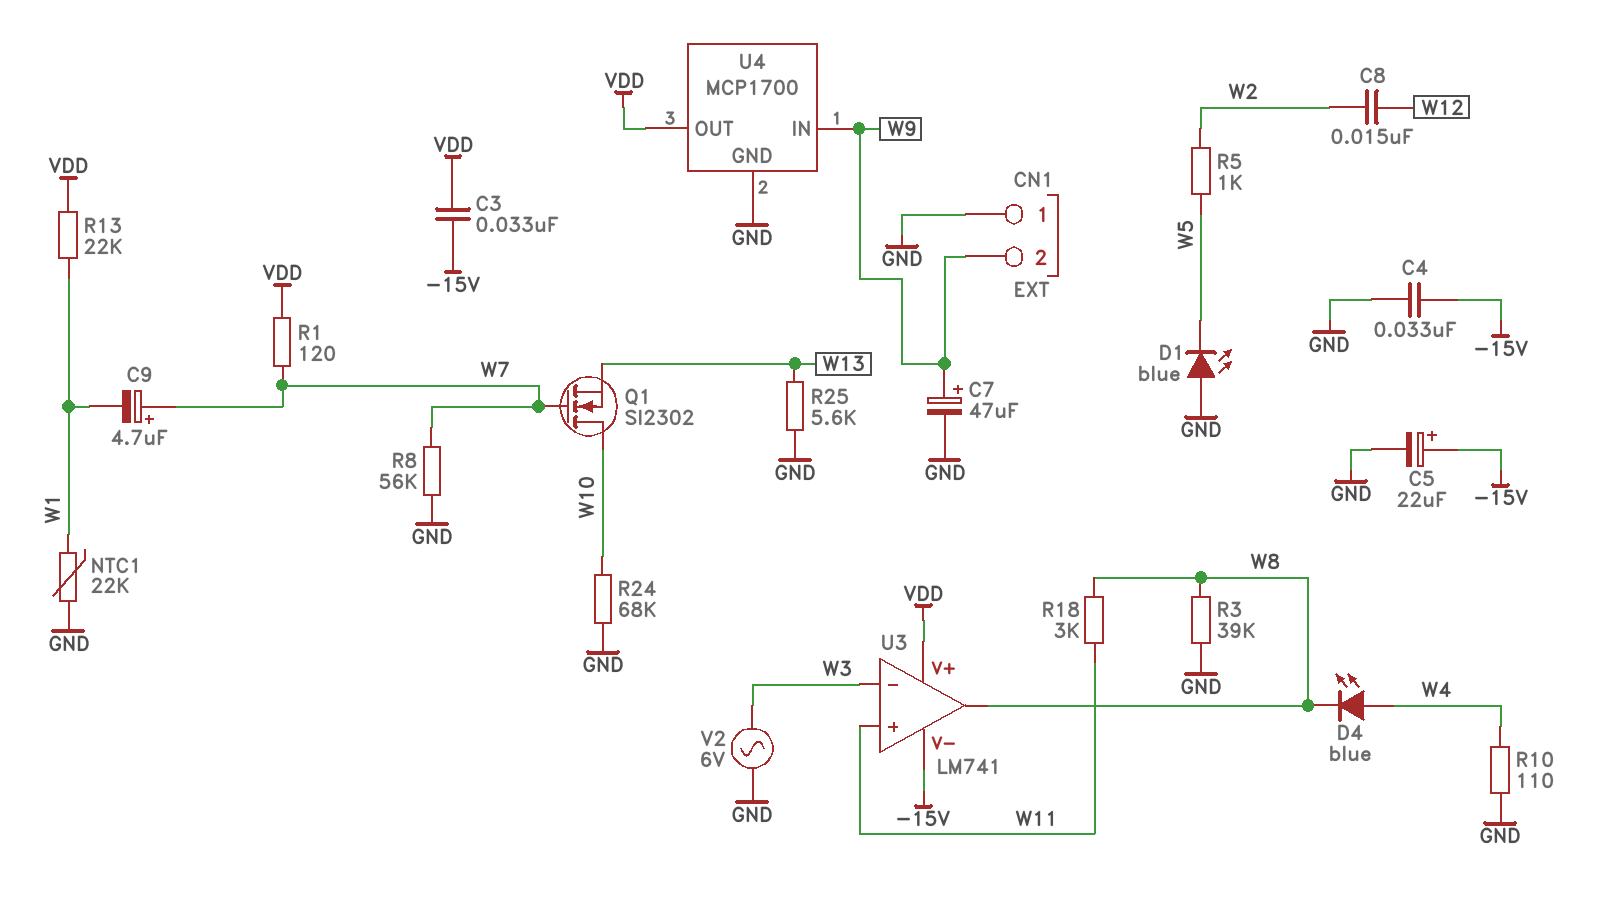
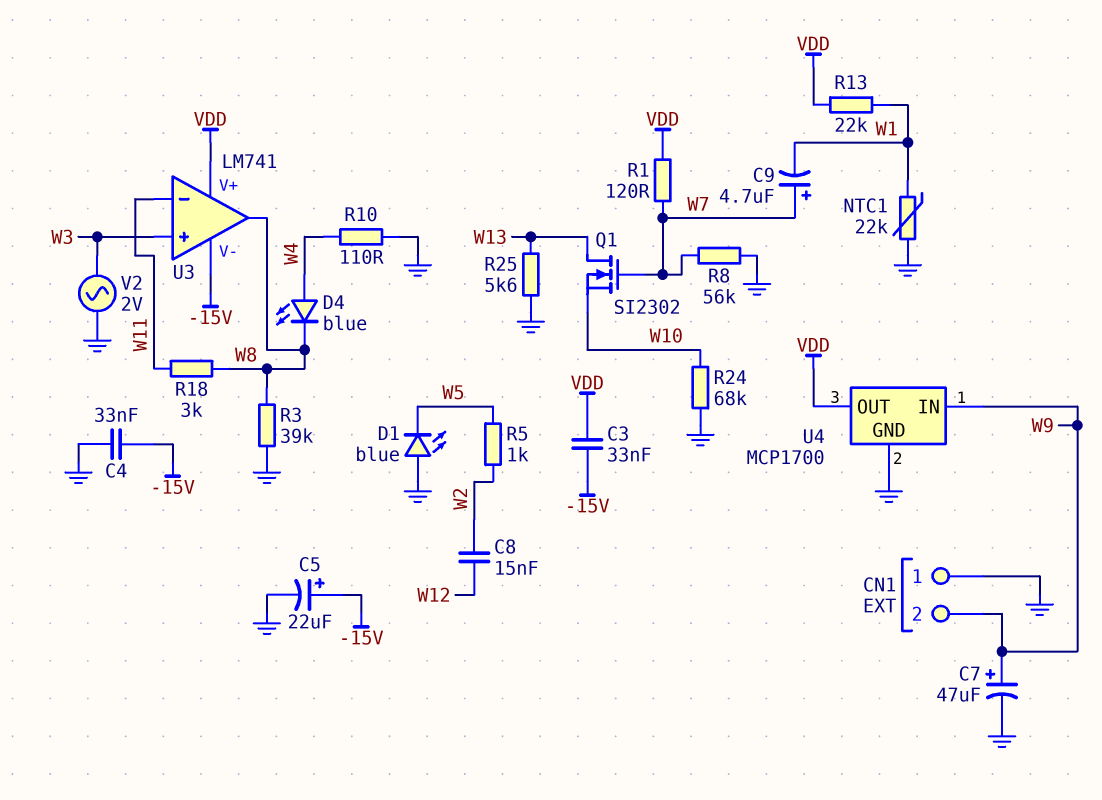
Q1: NMOS SI2302 (G W7, D W10, S W13) -> NMOS SI2302 (G W7, D W13, S W10)
U3 pin in+: W11 -> W3
U3 pin in-: W3 -> W11
V2: AC 6V (GND, W3) -> AC 2V (GND, W3)

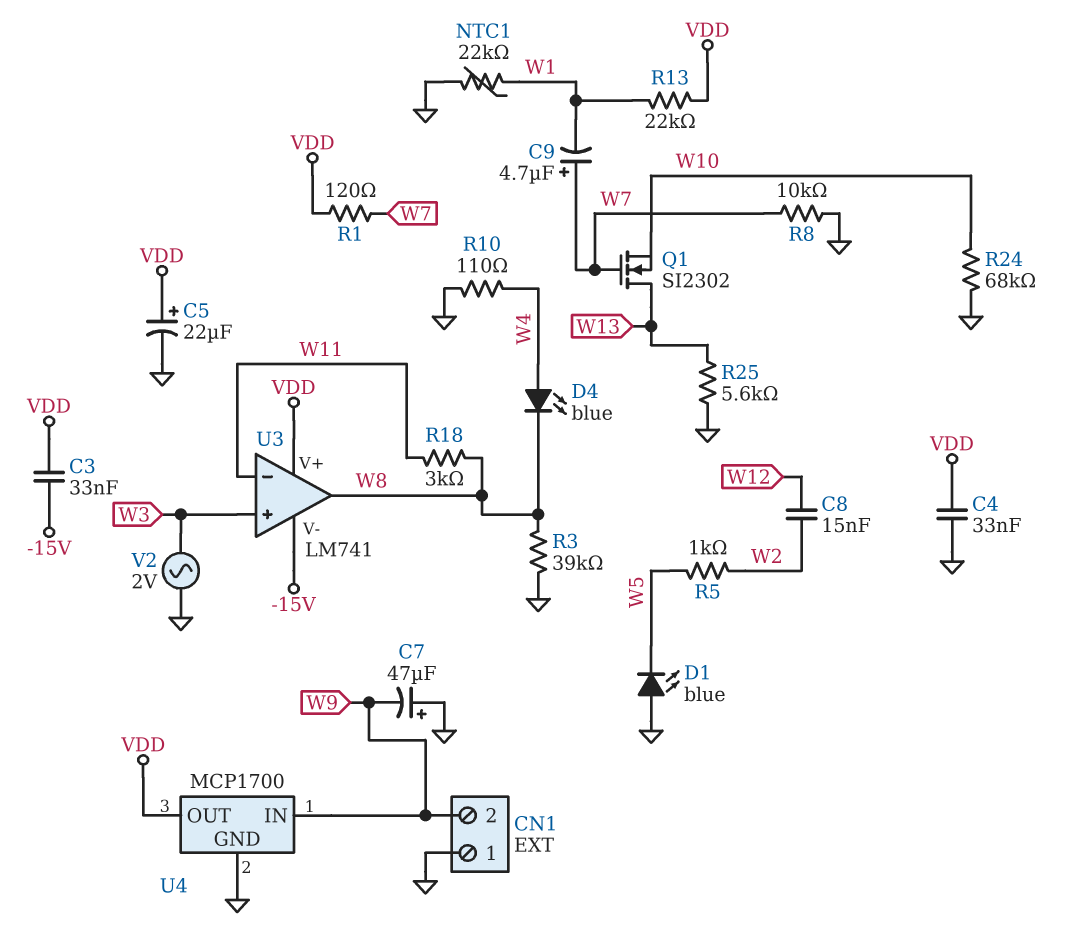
C4: 33nF (-15V, GND) -> 33nF (GND, VDD)
C5: 22uF (plus -15V, minus GND) -> 22uF (plus VDD, minus GND)
C7: 47uF (plus W9, minus GND) -> 47uF (plus GND, minus W9)
R8: 56k (GND, W7) -> 10k (GND, W7)

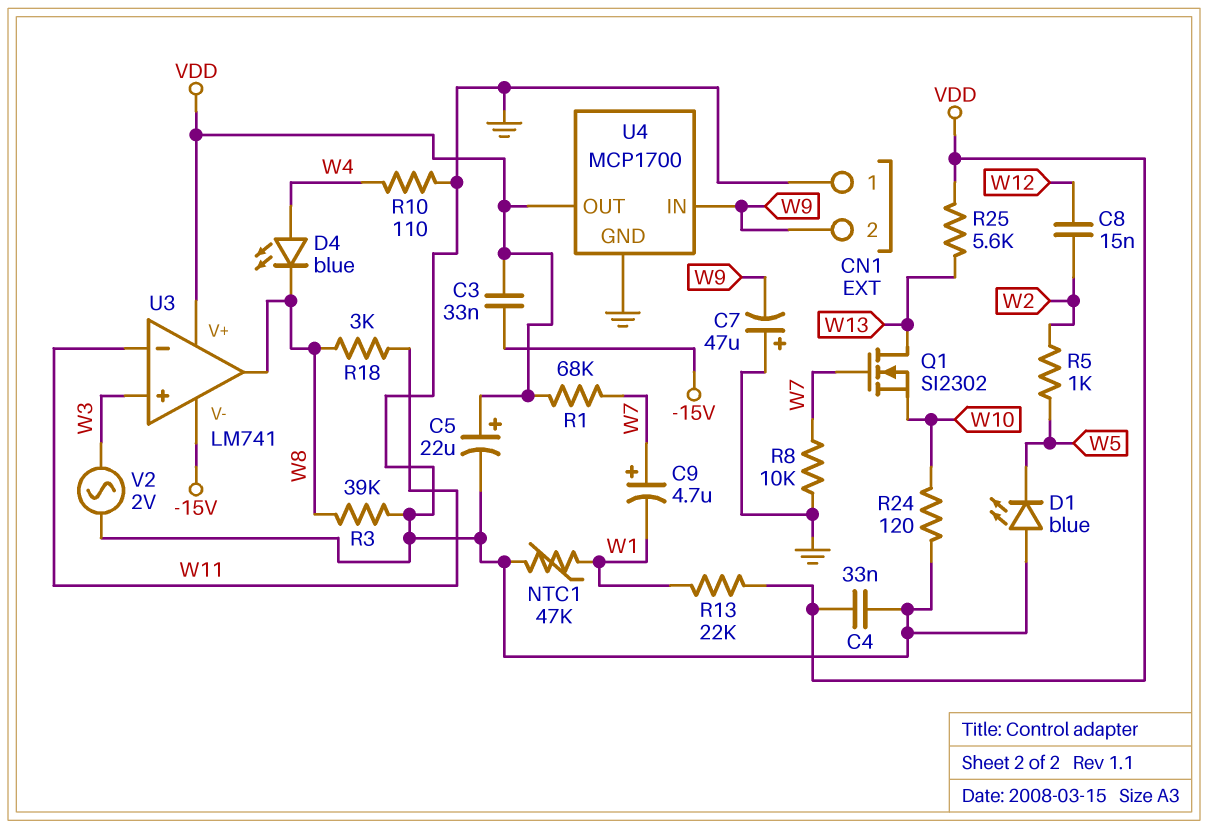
NTC1: 22k (GND, W1) -> 47k (GND, W1)
R1: 120 (VDD, W7) -> 68k (VDD, W7)
R24: 68k (GND, W10) -> 120 (GND, W10)
R25: 5.6k (GND, W13) -> 5.6k (VDD, W13)

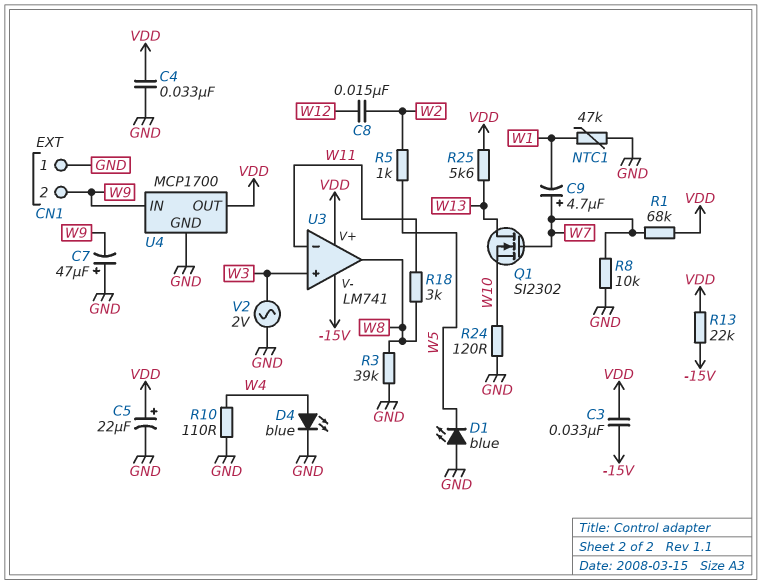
D4: LED blue (A W4, K W8) -> LED blue (A W4, K GND)
R13: 22k (VDD, W1) -> 22k (-15V, VDD)

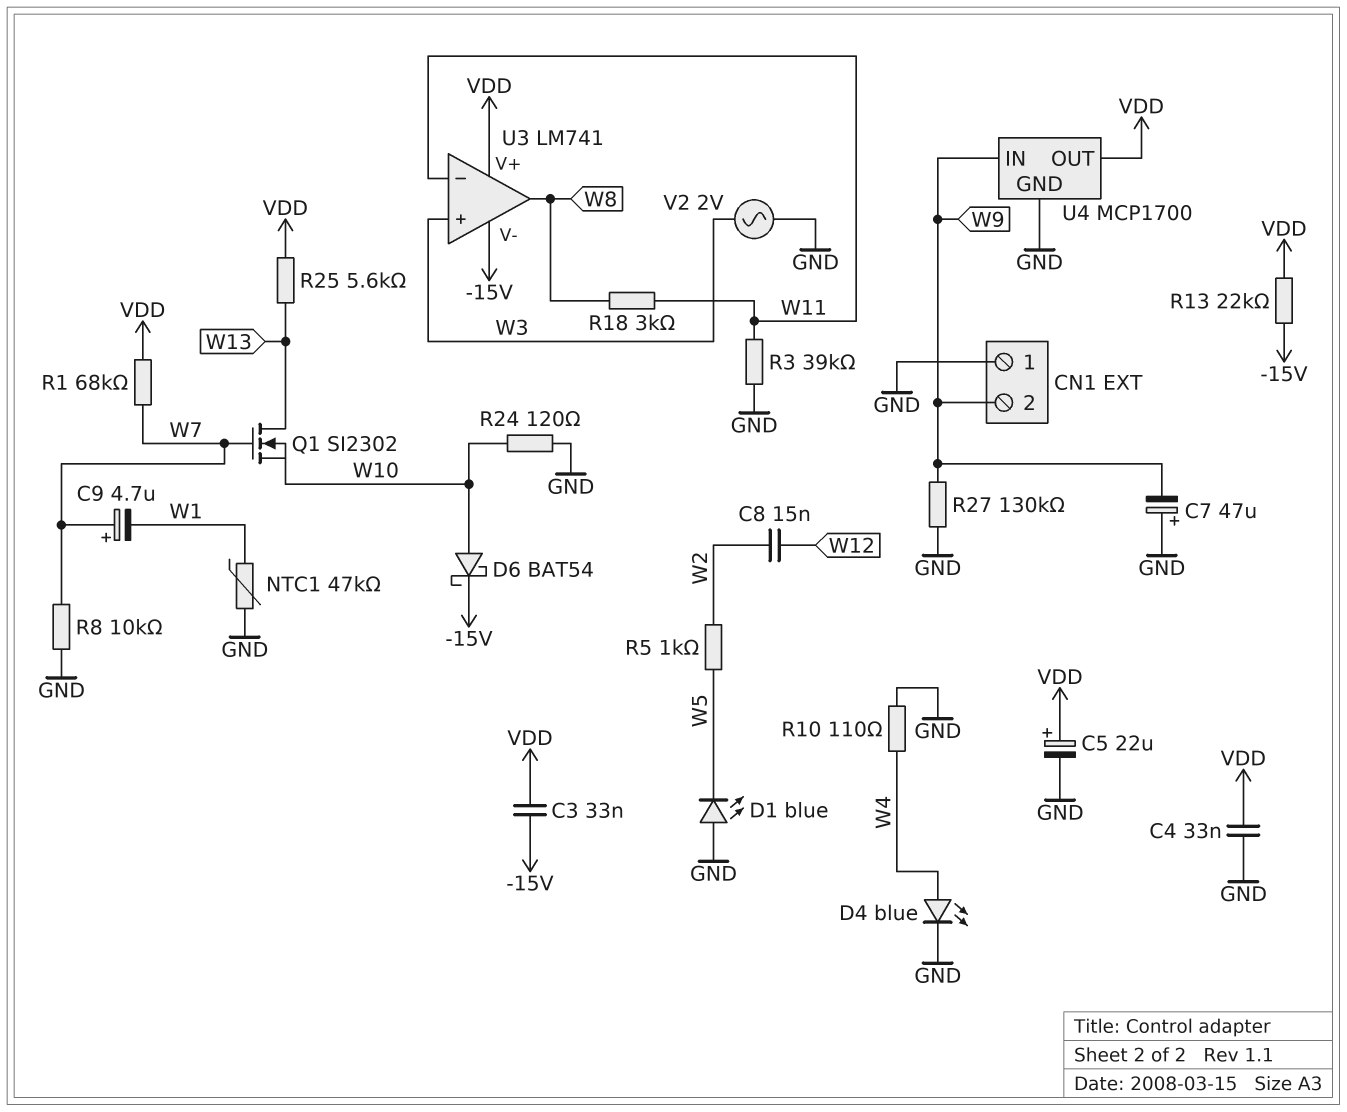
D6: none -> schottky BAT54 (A W10, K -15V)
R3: 39k (GND, W8) -> 39k (GND, W11)
R27: none -> 130k (GND, W9)

